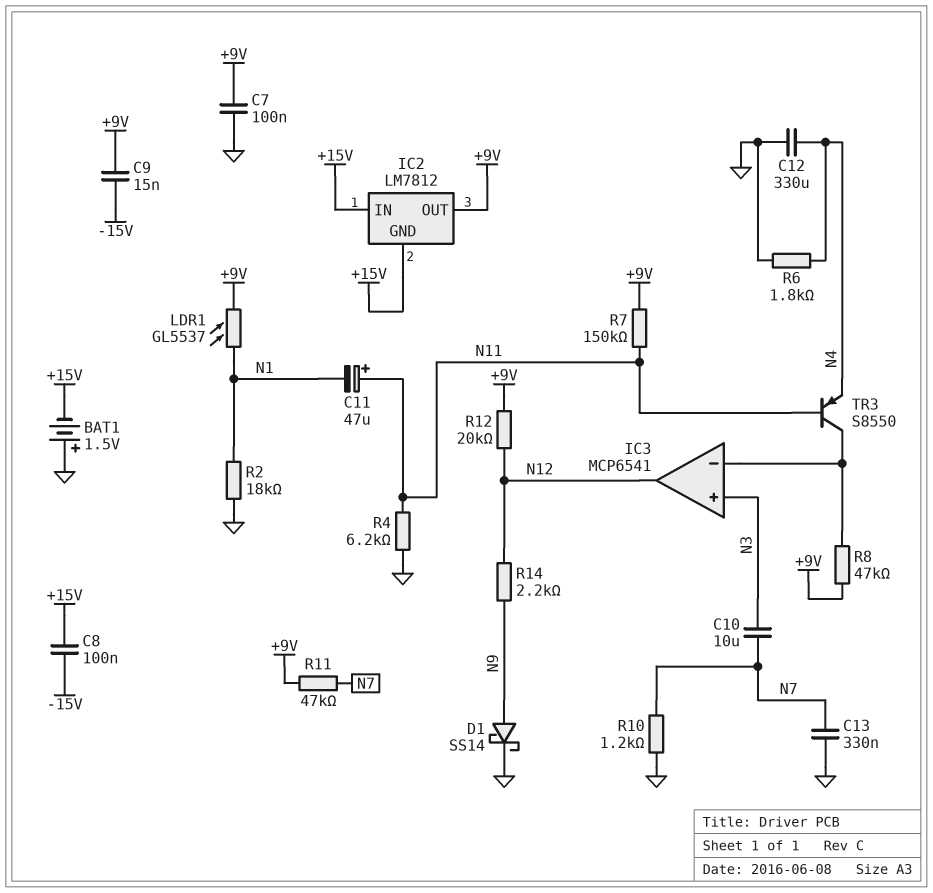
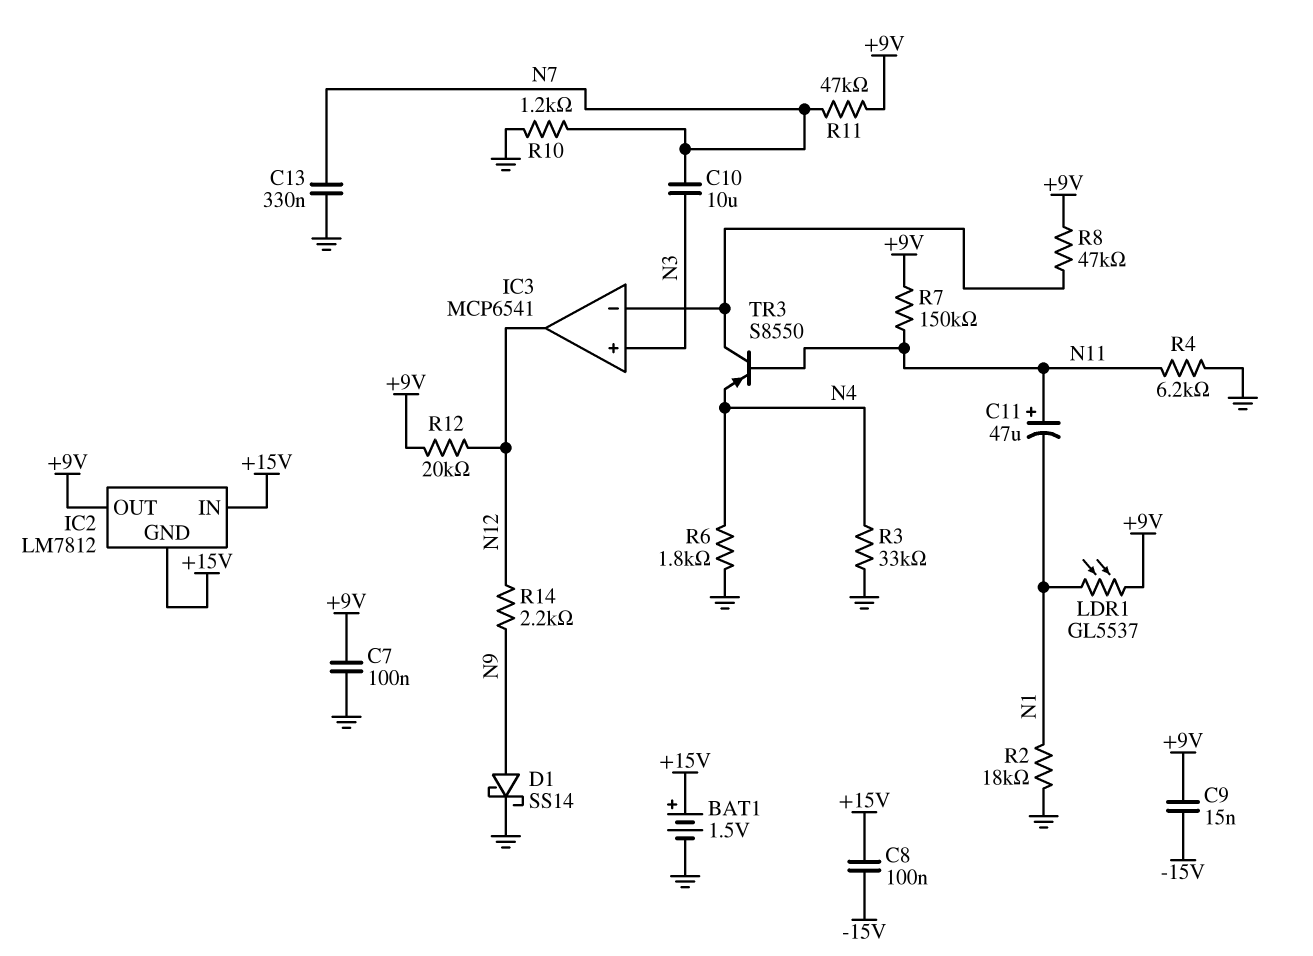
BAT1: 1.5V (plus GND, minus +15V) -> 1.5V (plus +15V, minus GND)
C12: 330uF (GND, N4) -> none
R3: none -> 33k (GND, N4)

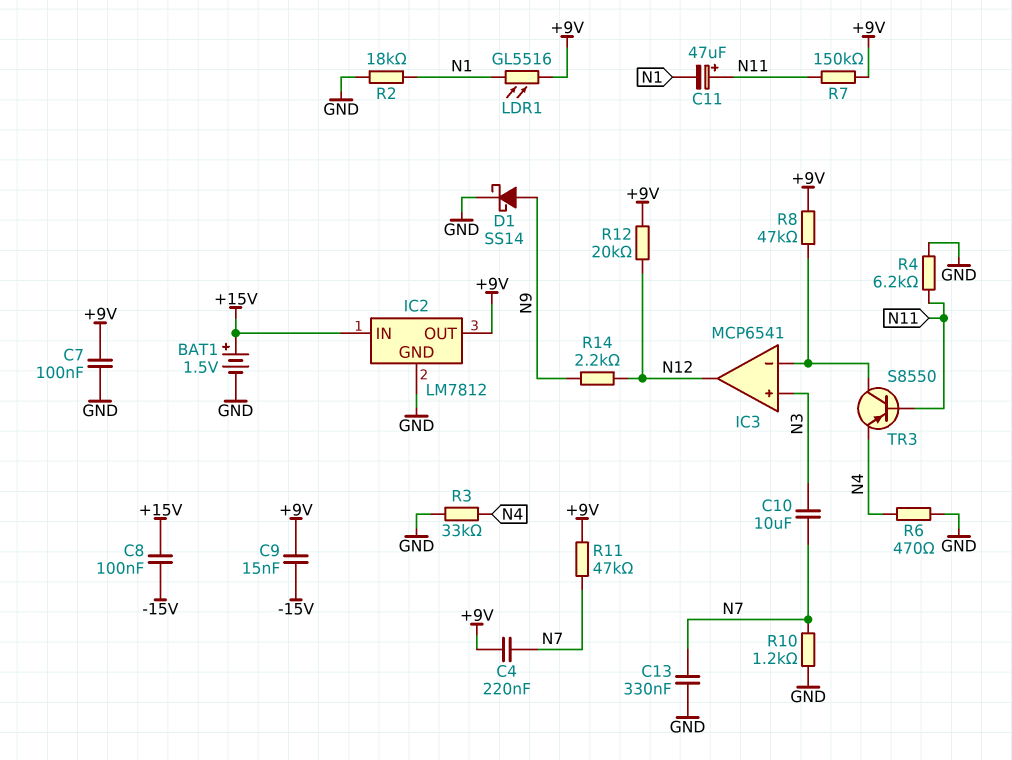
C4: none -> 220nF (+9V, N7)
IC2 pin GND: +15V -> GND
LDR1: GL5537 (+9V, N1) -> GL5516 (+9V, N1)
R6: 1.8k (GND, N4) -> 470 (GND, N4)

